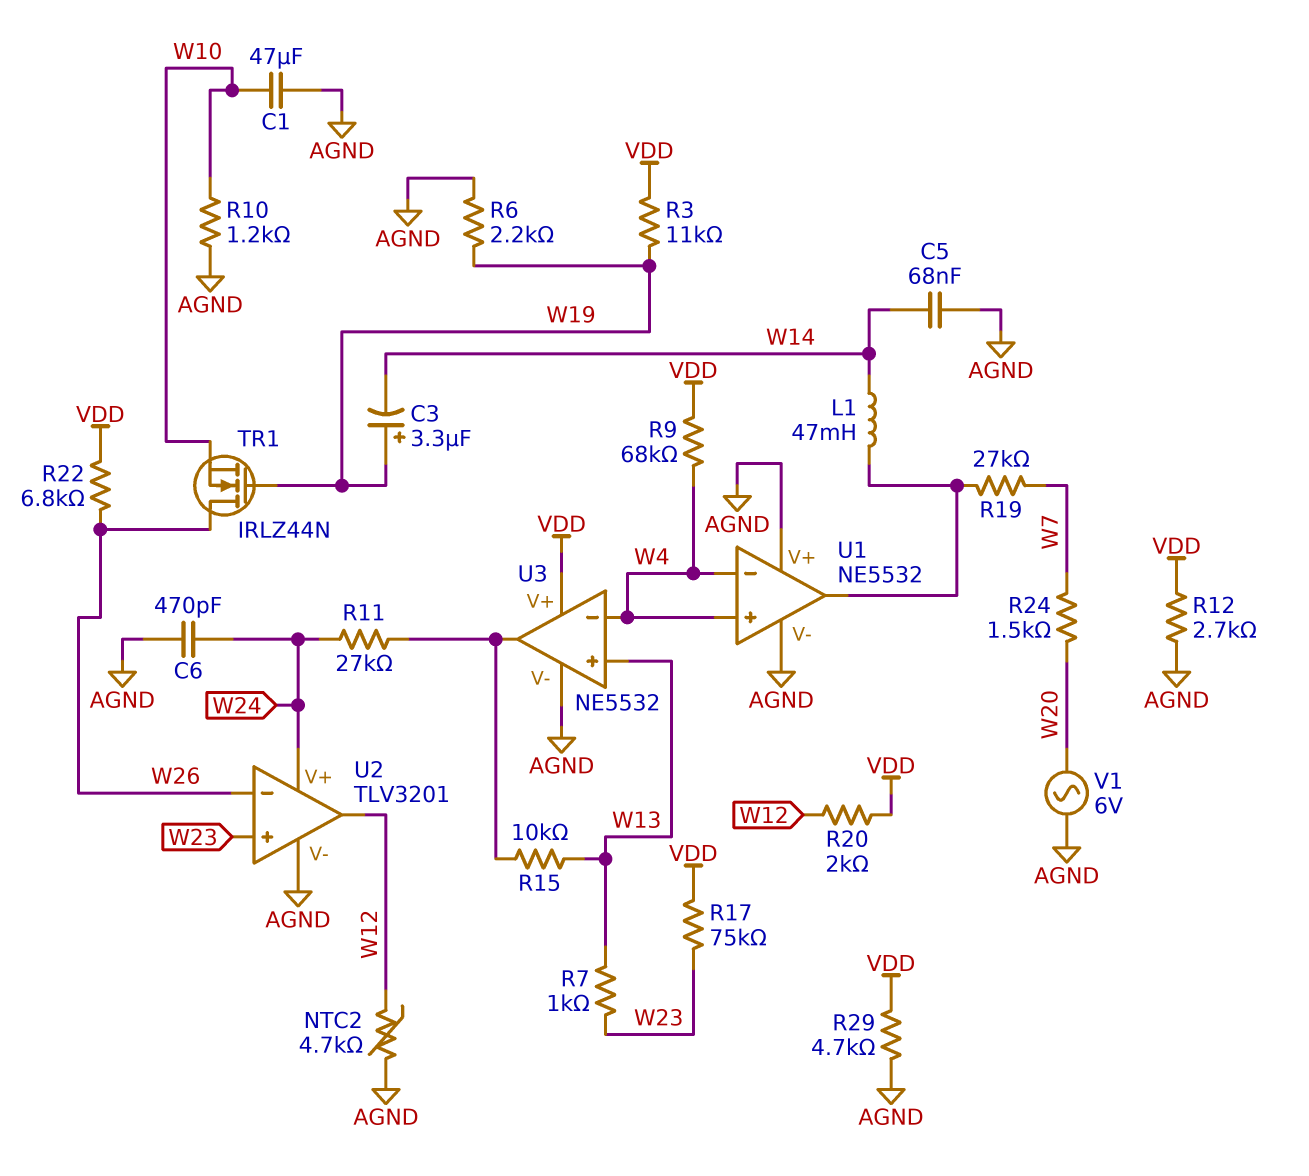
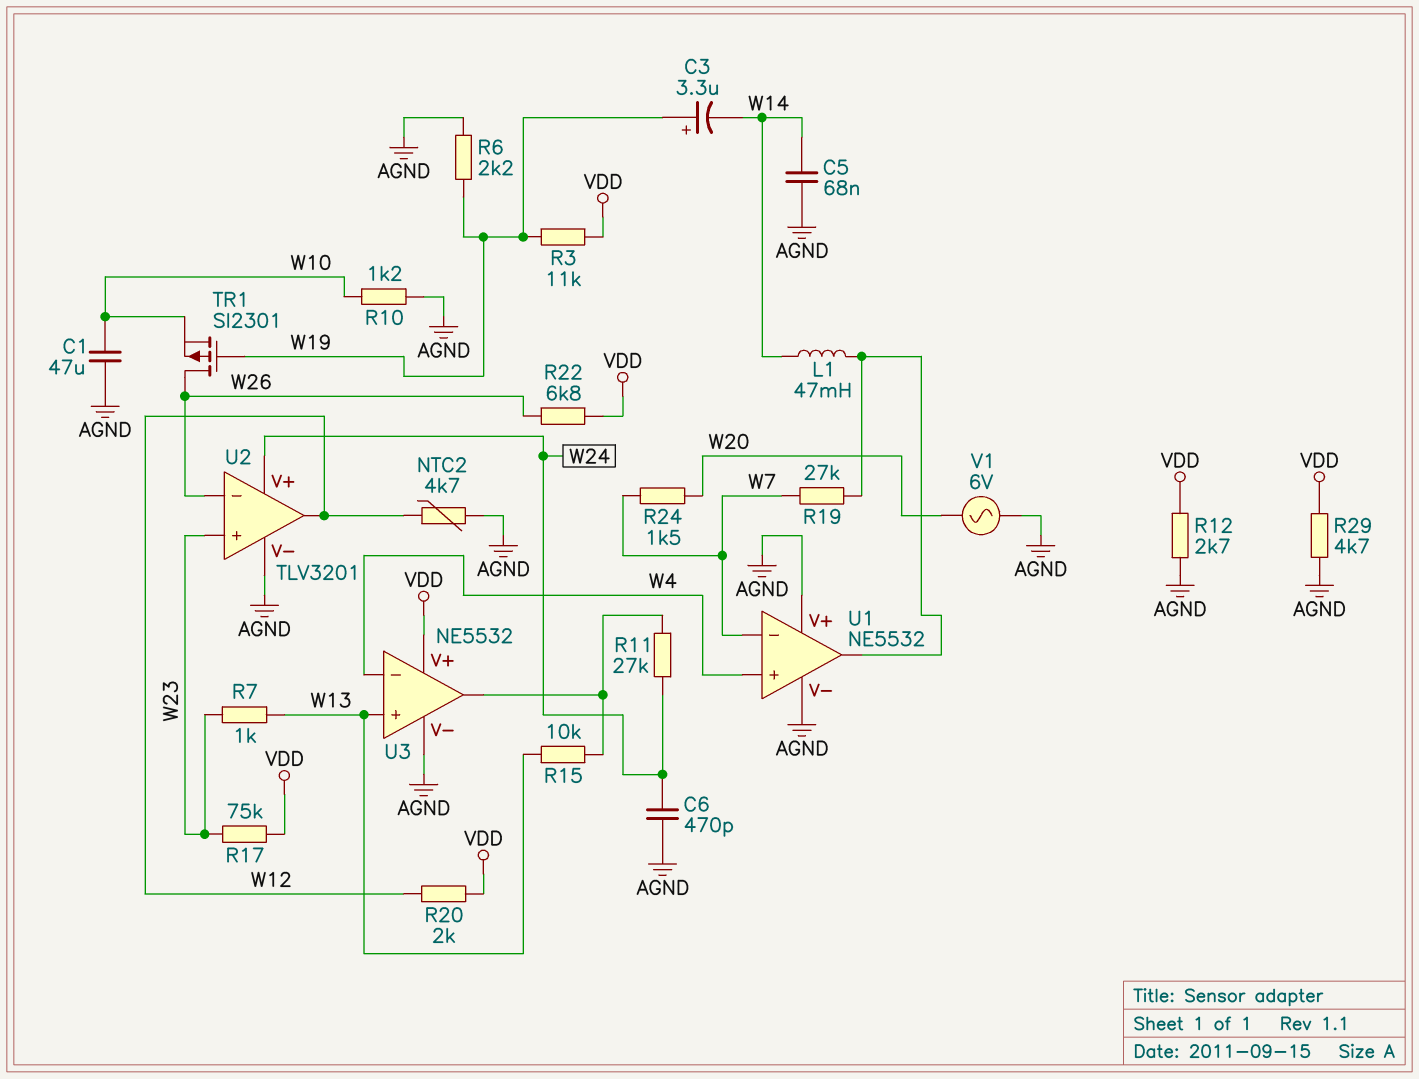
R9: 68k (VDD, W4) -> none
TR1: NMOS IRLZ44N (G W19, D W26, S W10) -> PMOS SI2301 (G W19, D W26, S W10)
U1 pin in-: W4 -> W7

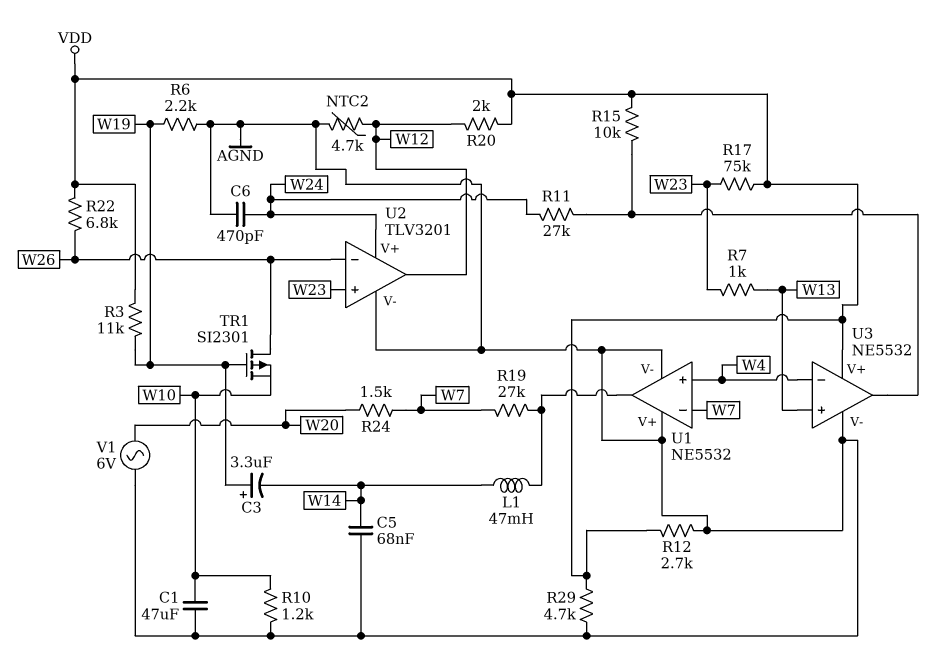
R15: 10k (U3/out, W13) -> 10k (U3/out, VDD)

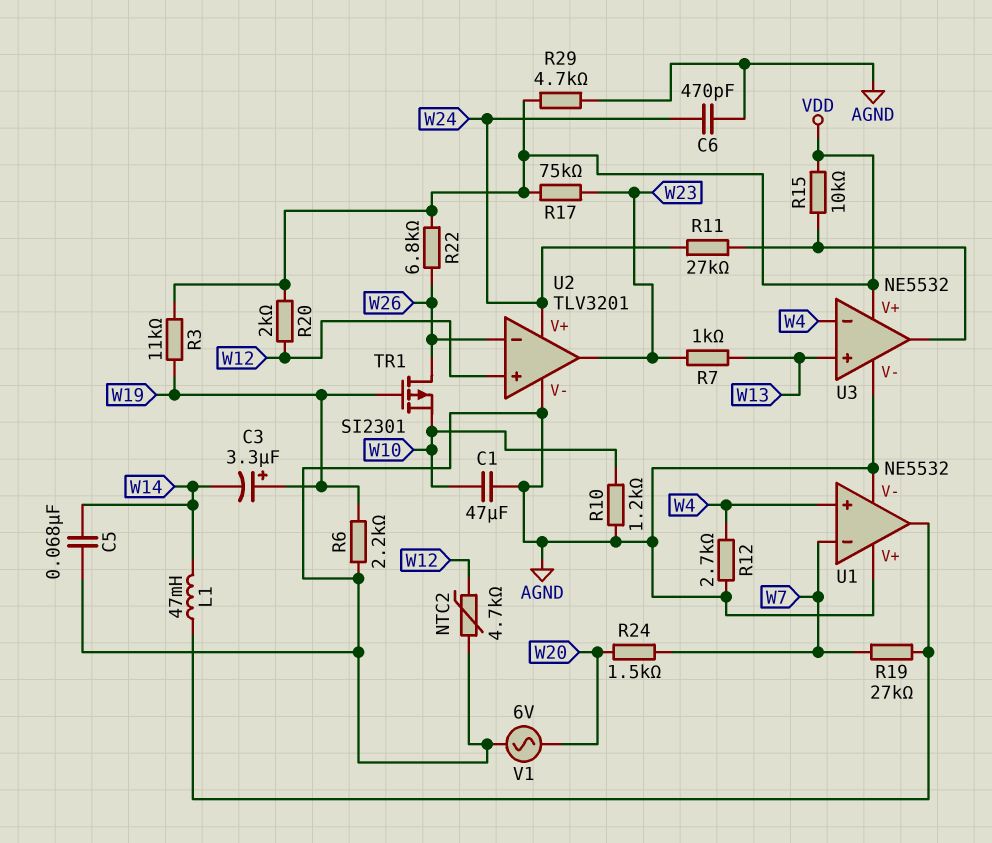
R12: 2.7k (AGND, VDD) -> 2.7k (AGND, W4)
U2 pin in+: W23 -> W12
U2 pin out: W12 -> W23

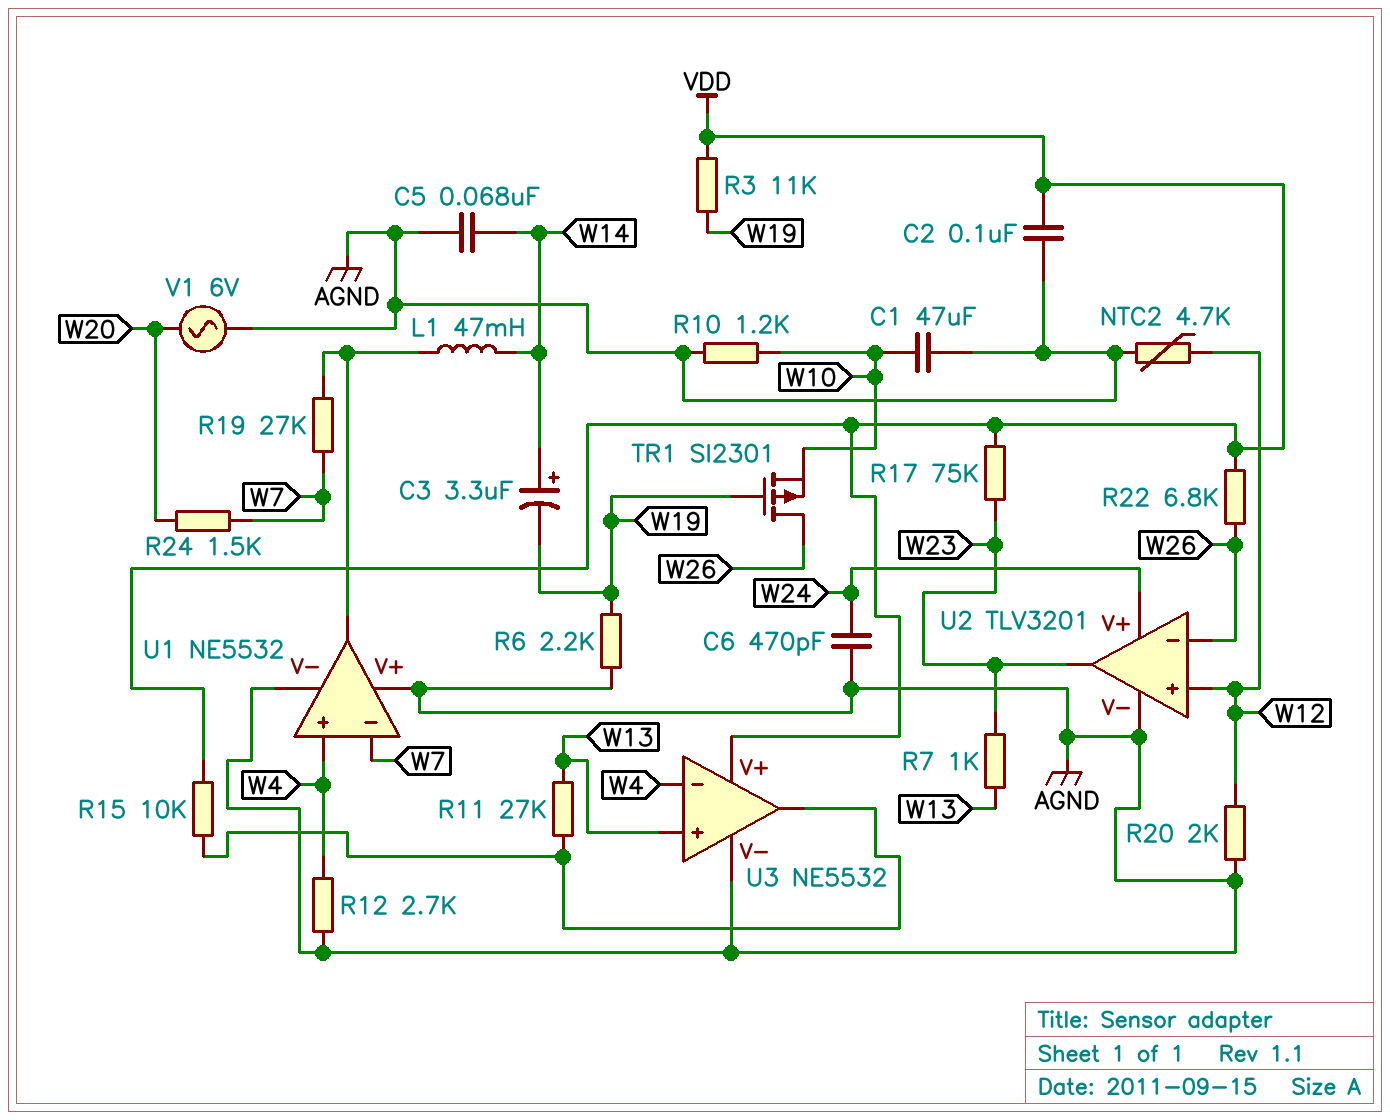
C2: none -> 100nF (AGND, VDD)
C3: 3.3uF (plus W19, minus W14) -> 3.3uF (plus W14, minus W19)
R11: 27k (U3/out, W24) -> 27k (U3/out, W13)
R20: 2k (VDD, W12) -> 2k (AGND, W12)
R29: 4.7k (AGND, VDD) -> none

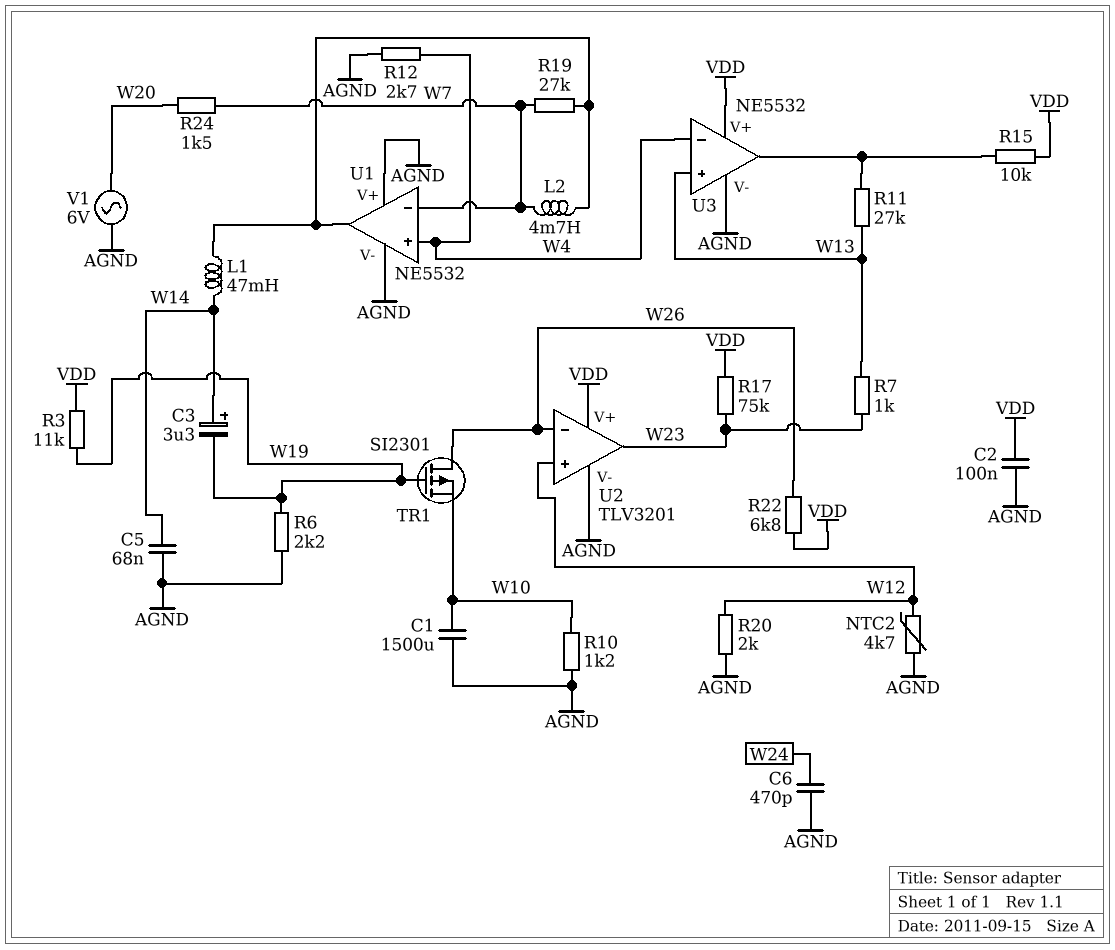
C1: 47uF (AGND, W10) -> 1500uF (AGND, W10)
L2: none -> 4.7mH (U1/out, W7)
U2 pin V+: W24 -> VDD

